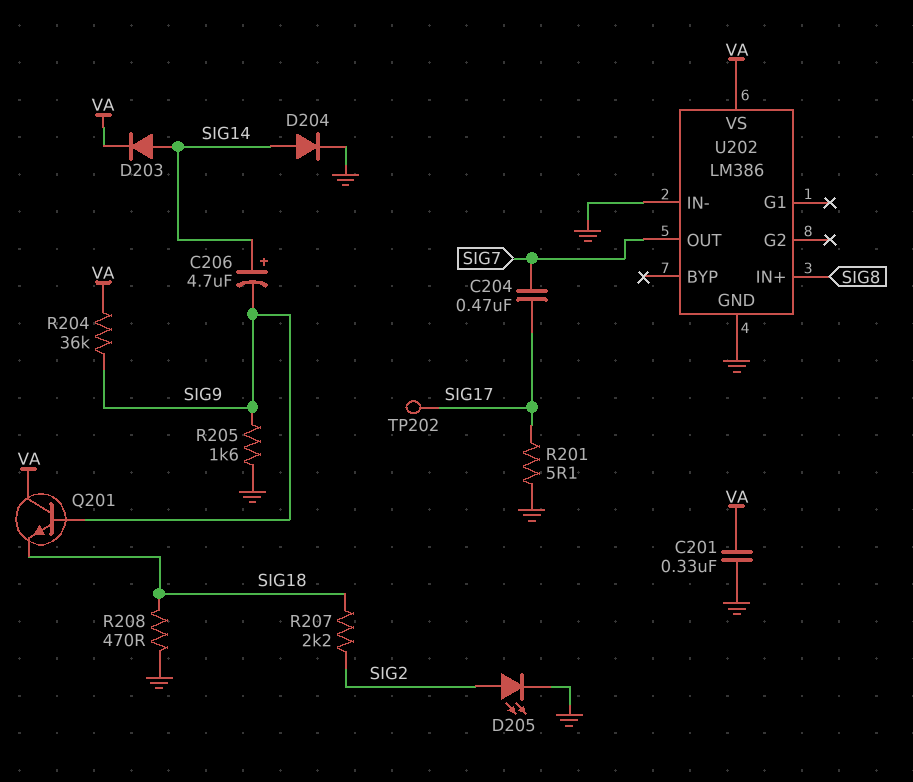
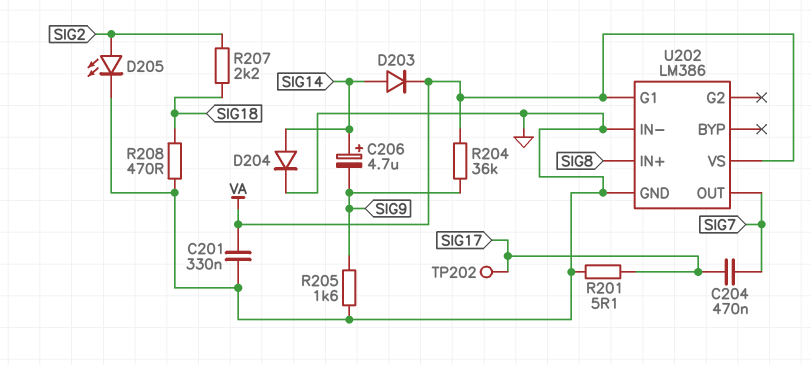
Q201: NPN (B SIG9, C VA, E SIG18) -> none
U202 pin G1: none -> VA

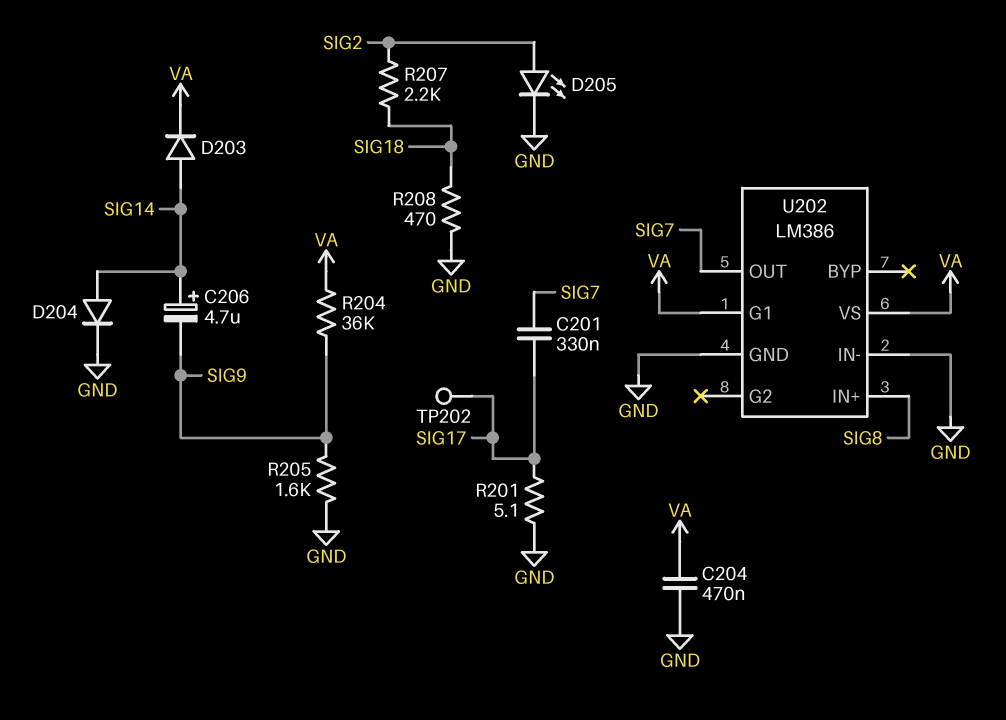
C201: 330nF (GND, VA) -> 330nF (SIG7, SIG17)
C204: 470nF (SIG7, SIG17) -> 470nF (GND, VA)

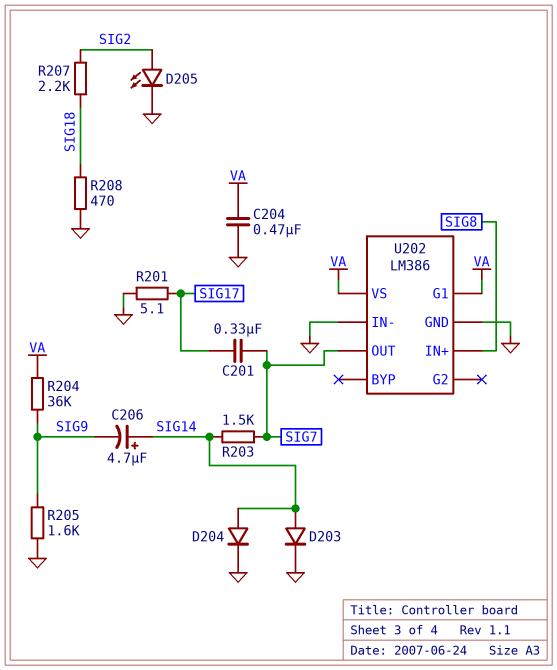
D203: diode (A SIG14, K VA) -> diode (A SIG14, K GND)
R203: none -> 1.5k (SIG7, SIG14)
TP202: test point (SIG17) -> none

